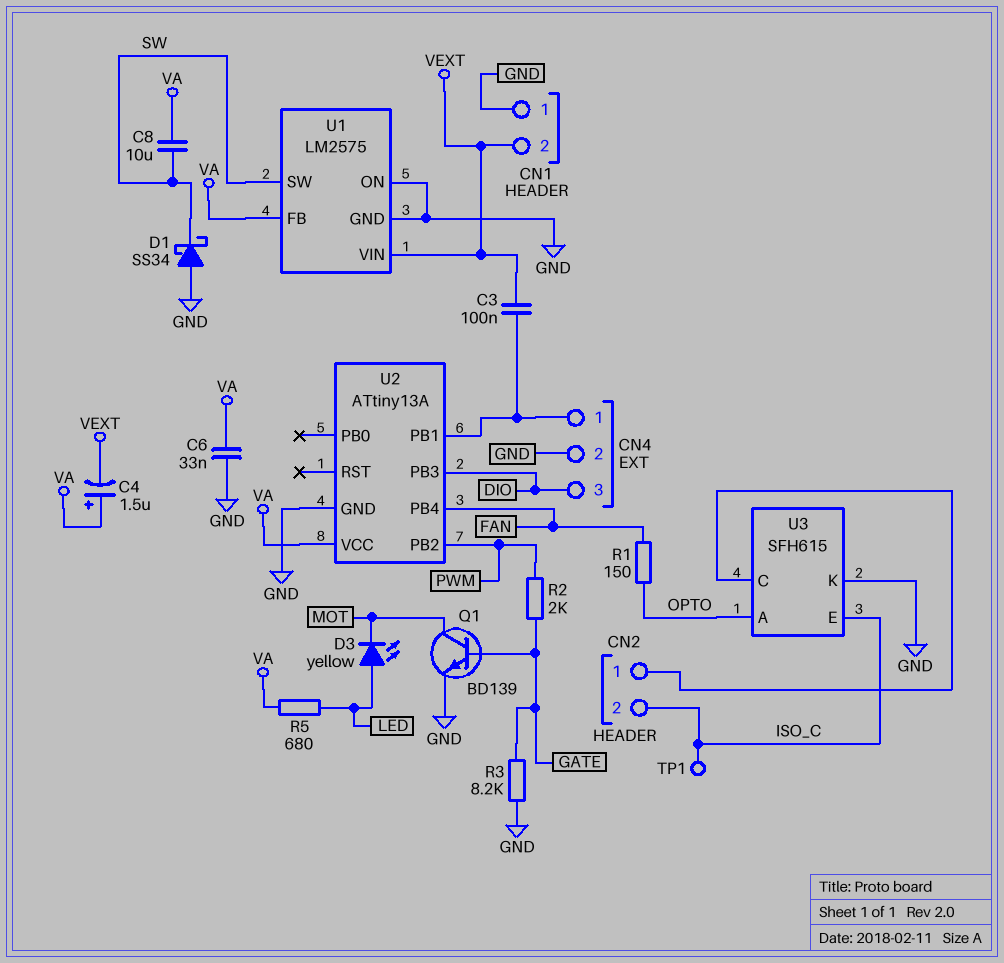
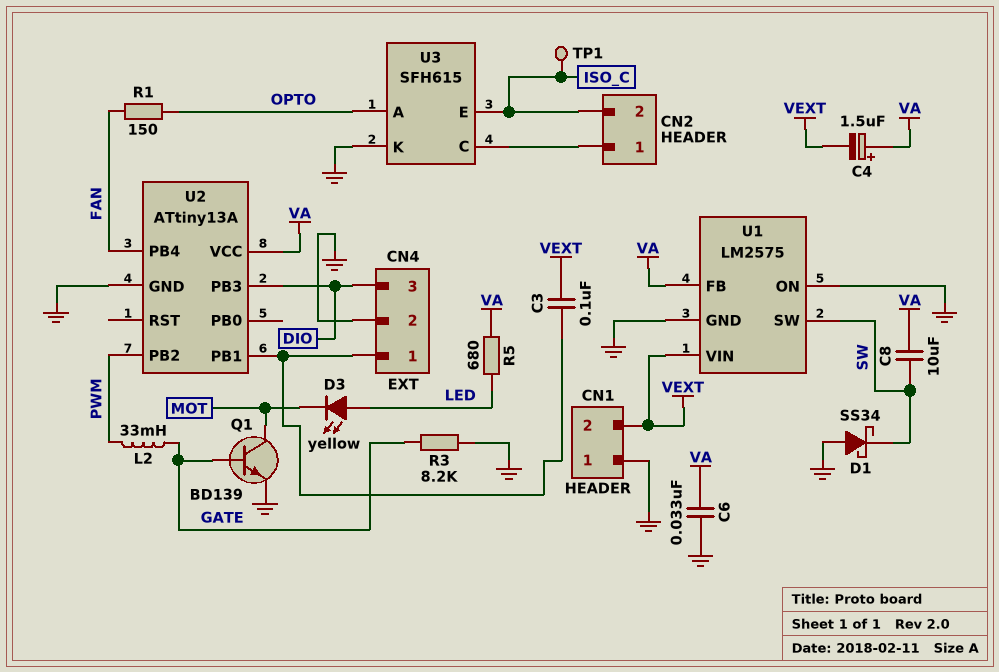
L2: none -> 33mH (GATE, PWM)
R2: 2k (GATE, PWM) -> none

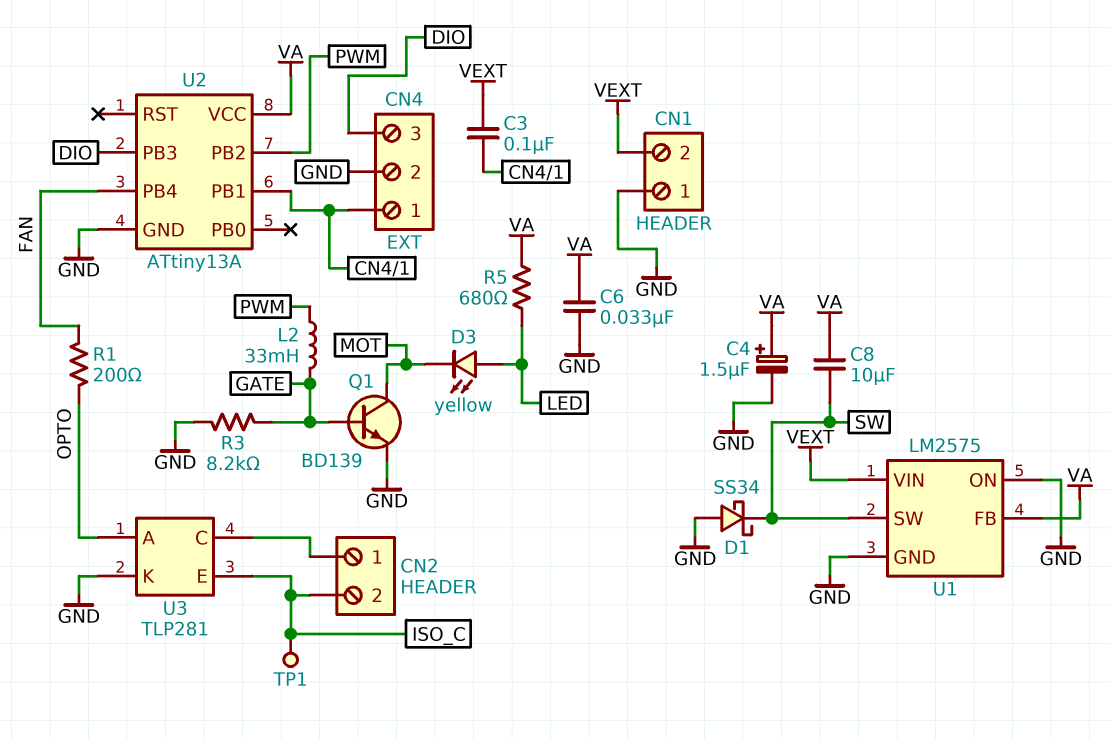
C4: 1.5uF (plus VA, minus VEXT) -> 1.5uF (plus VA, minus GND)
R1: 150 (FAN, OPTO) -> 200 (FAN, OPTO)
U3: SFH615 -> TLP281

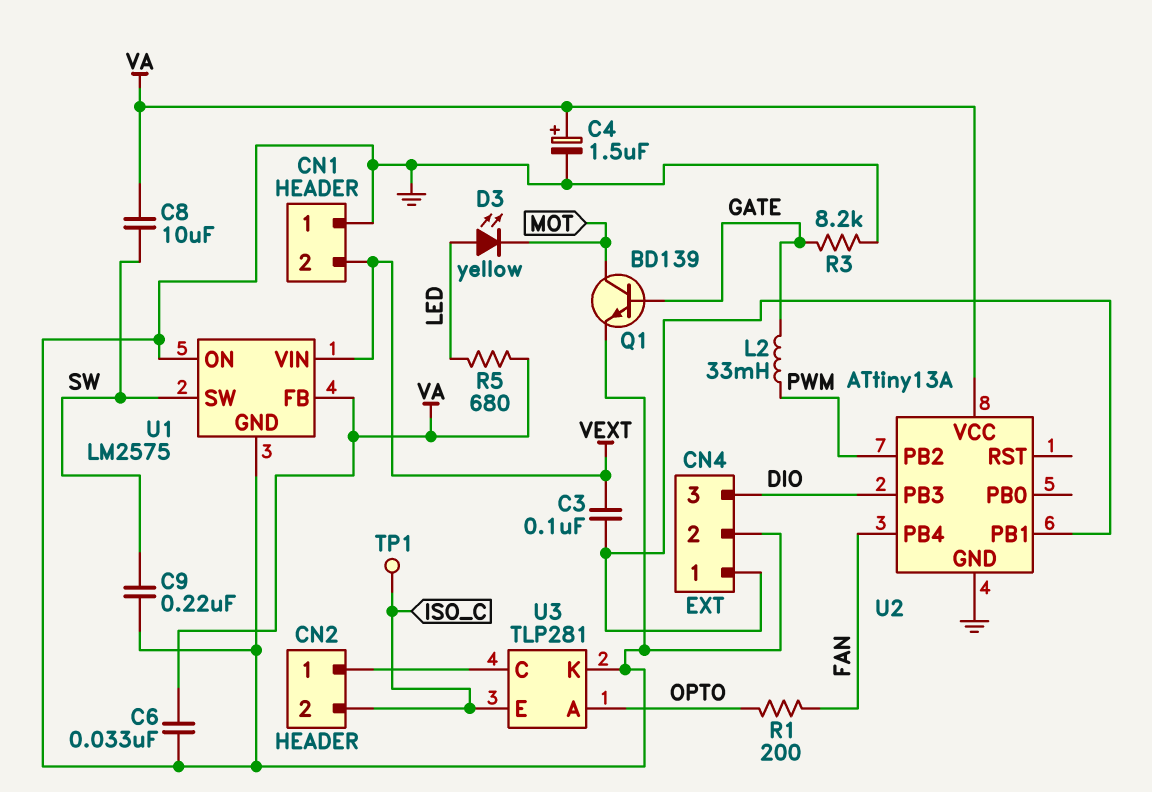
C9: none -> 220nF (GND, SW)
D1: schottky SS34 (A GND, K SW) -> none

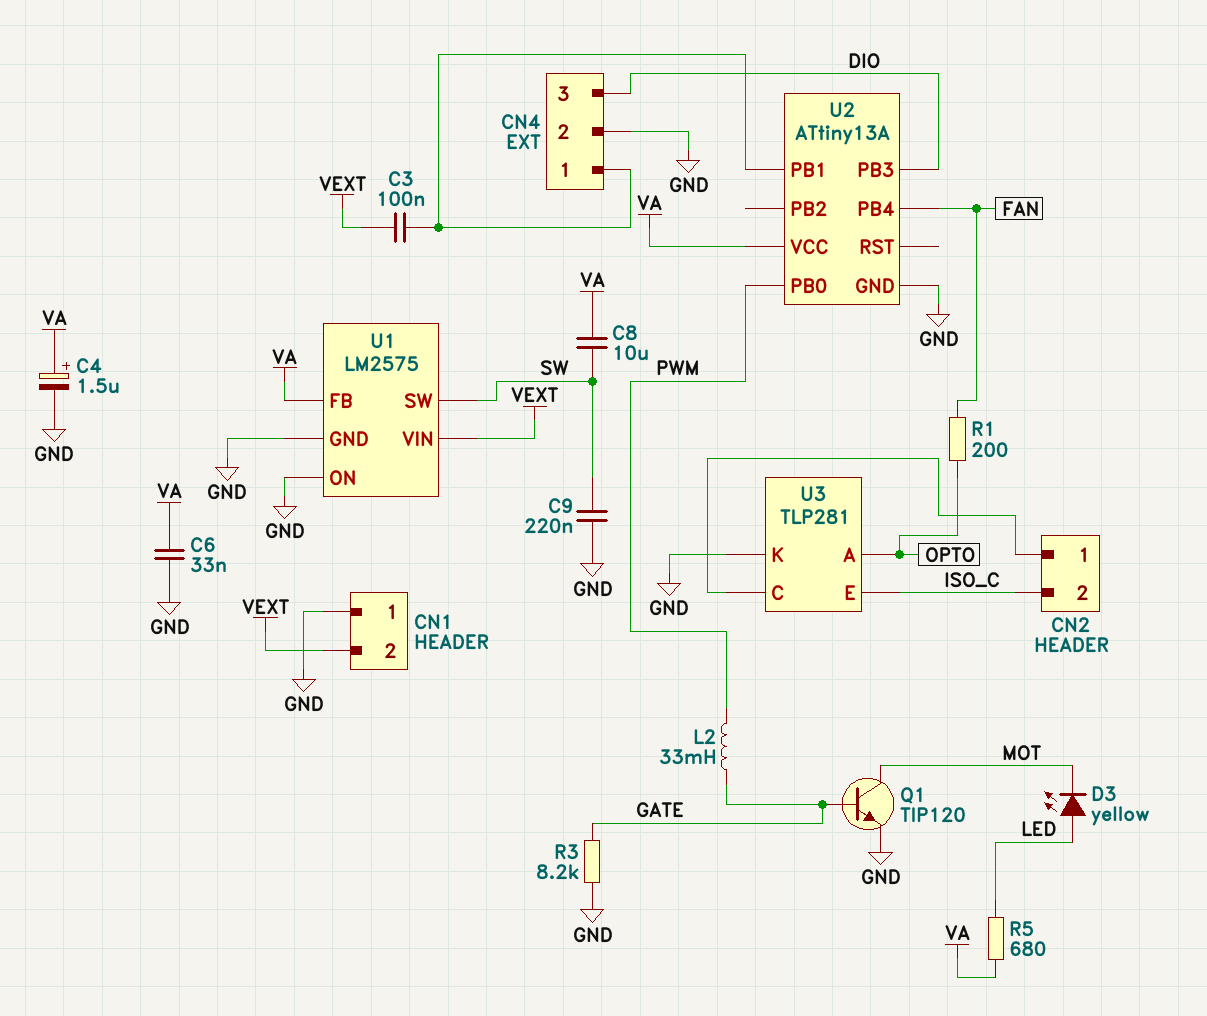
Q1: NPN BD139 (B GATE, C MOT, E GND) -> NPN TIP120 (B GATE, C MOT, E GND)
TP1: test point (ISO_C) -> none
U2 pin PB0: none -> PWM
U2 pin PB2: PWM -> none

